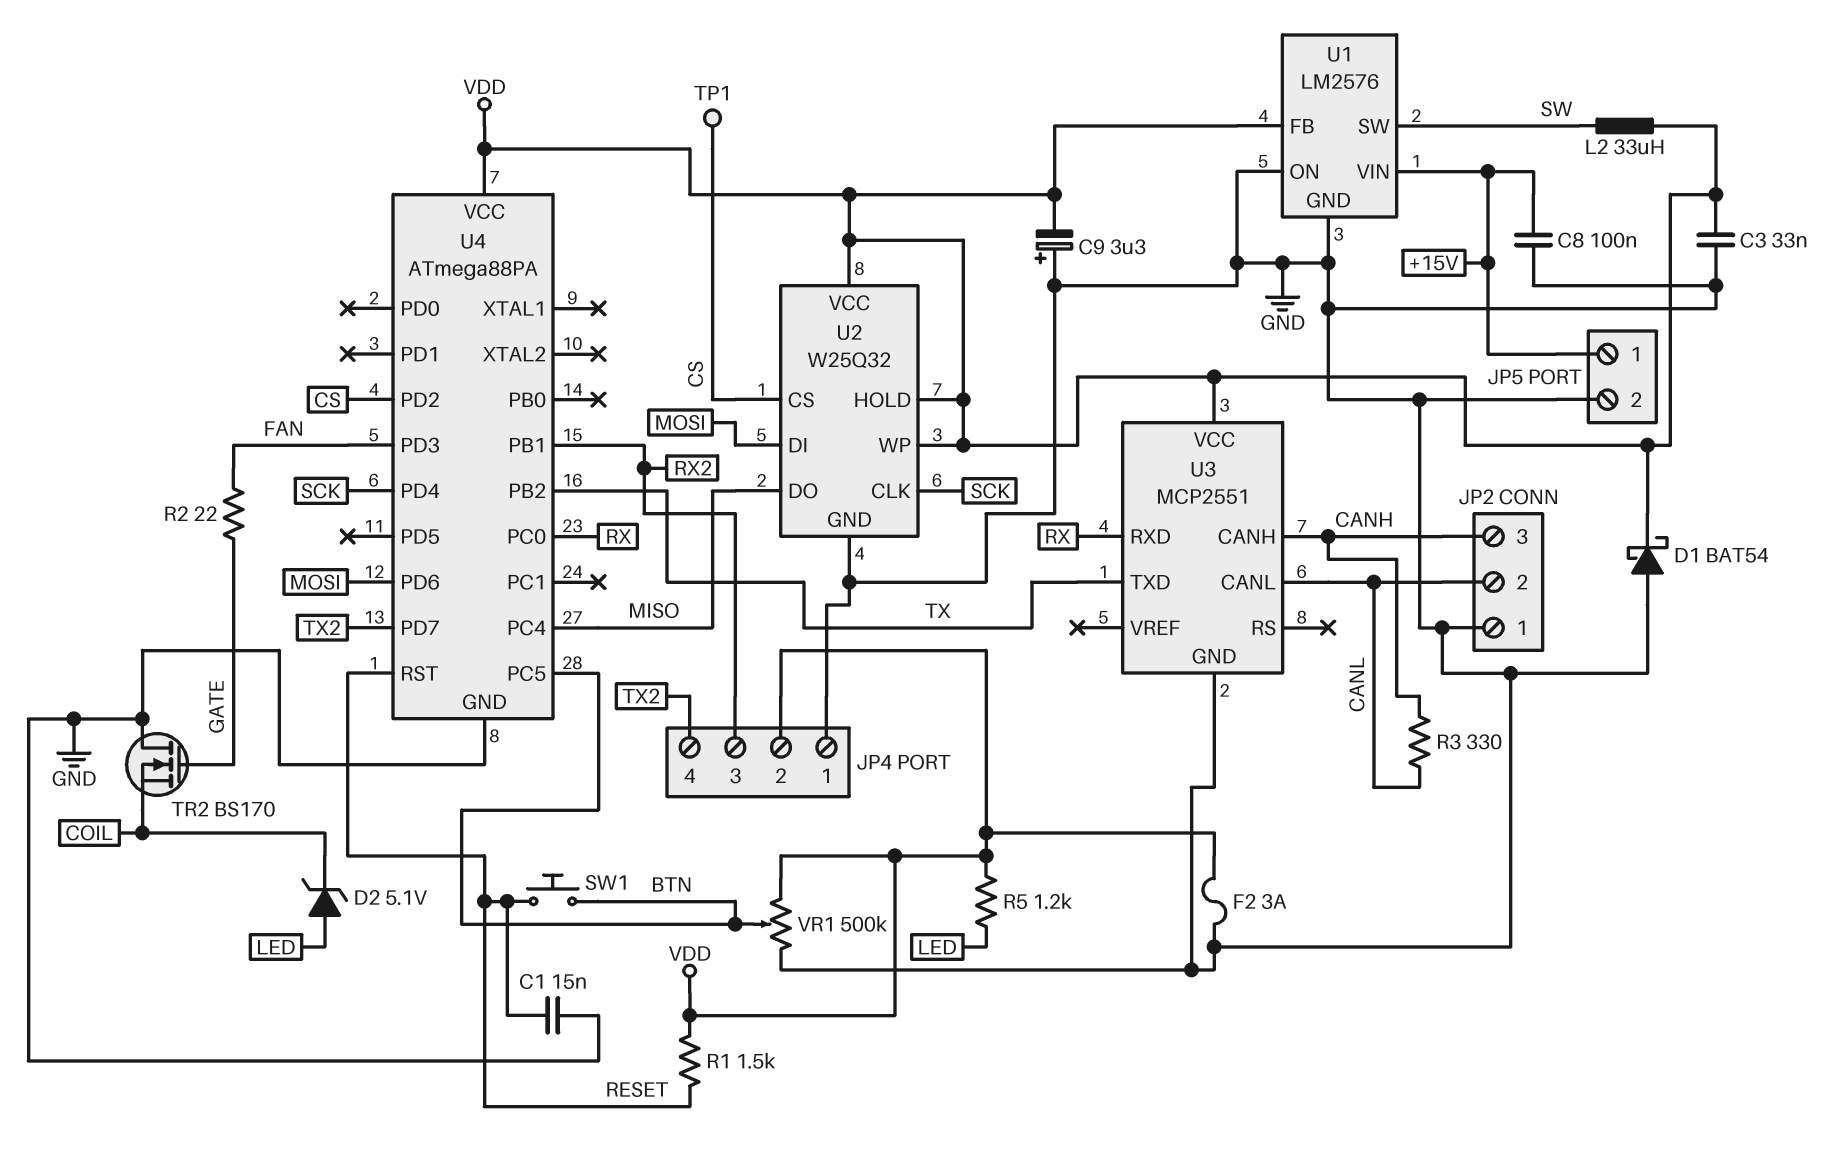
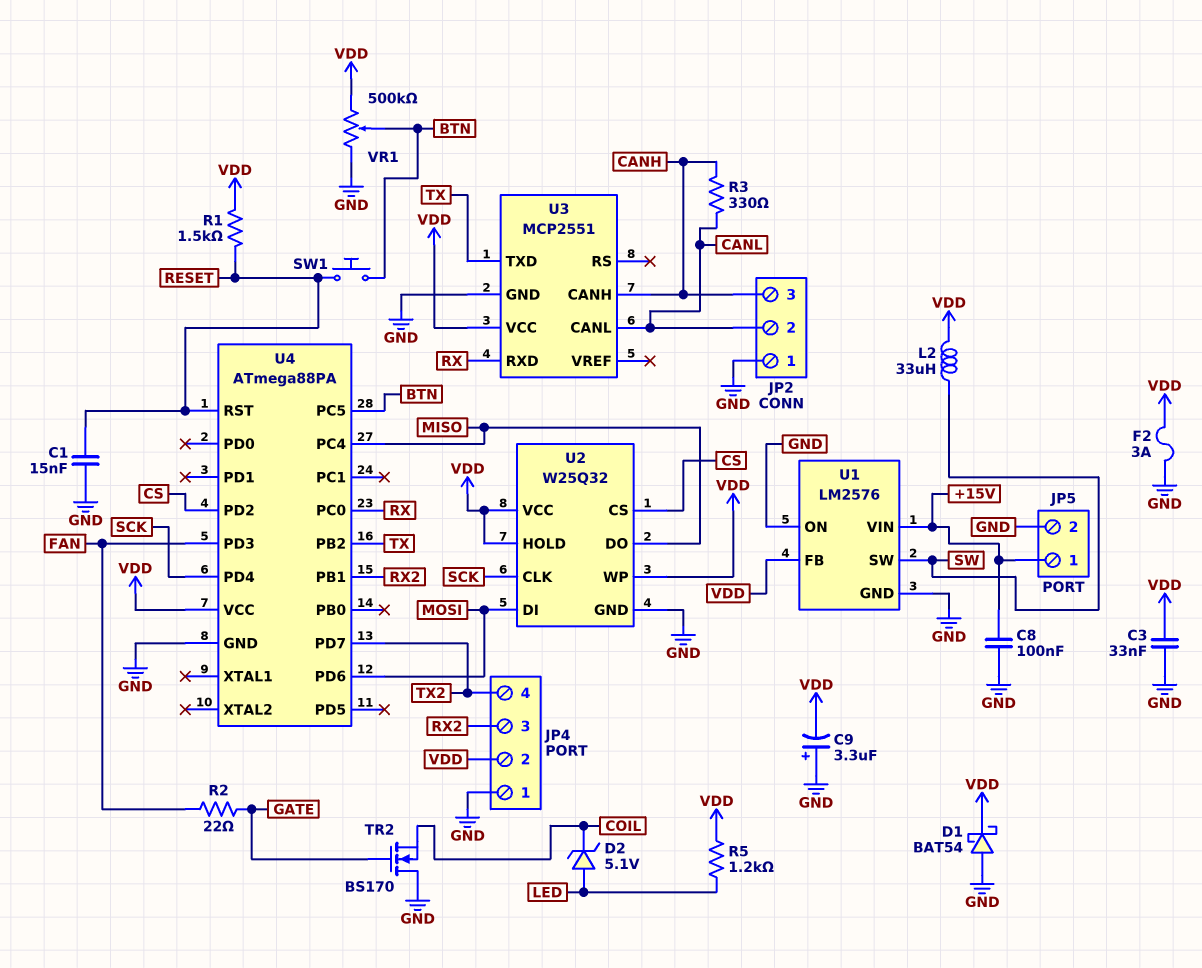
TP1: test point (CS) -> none

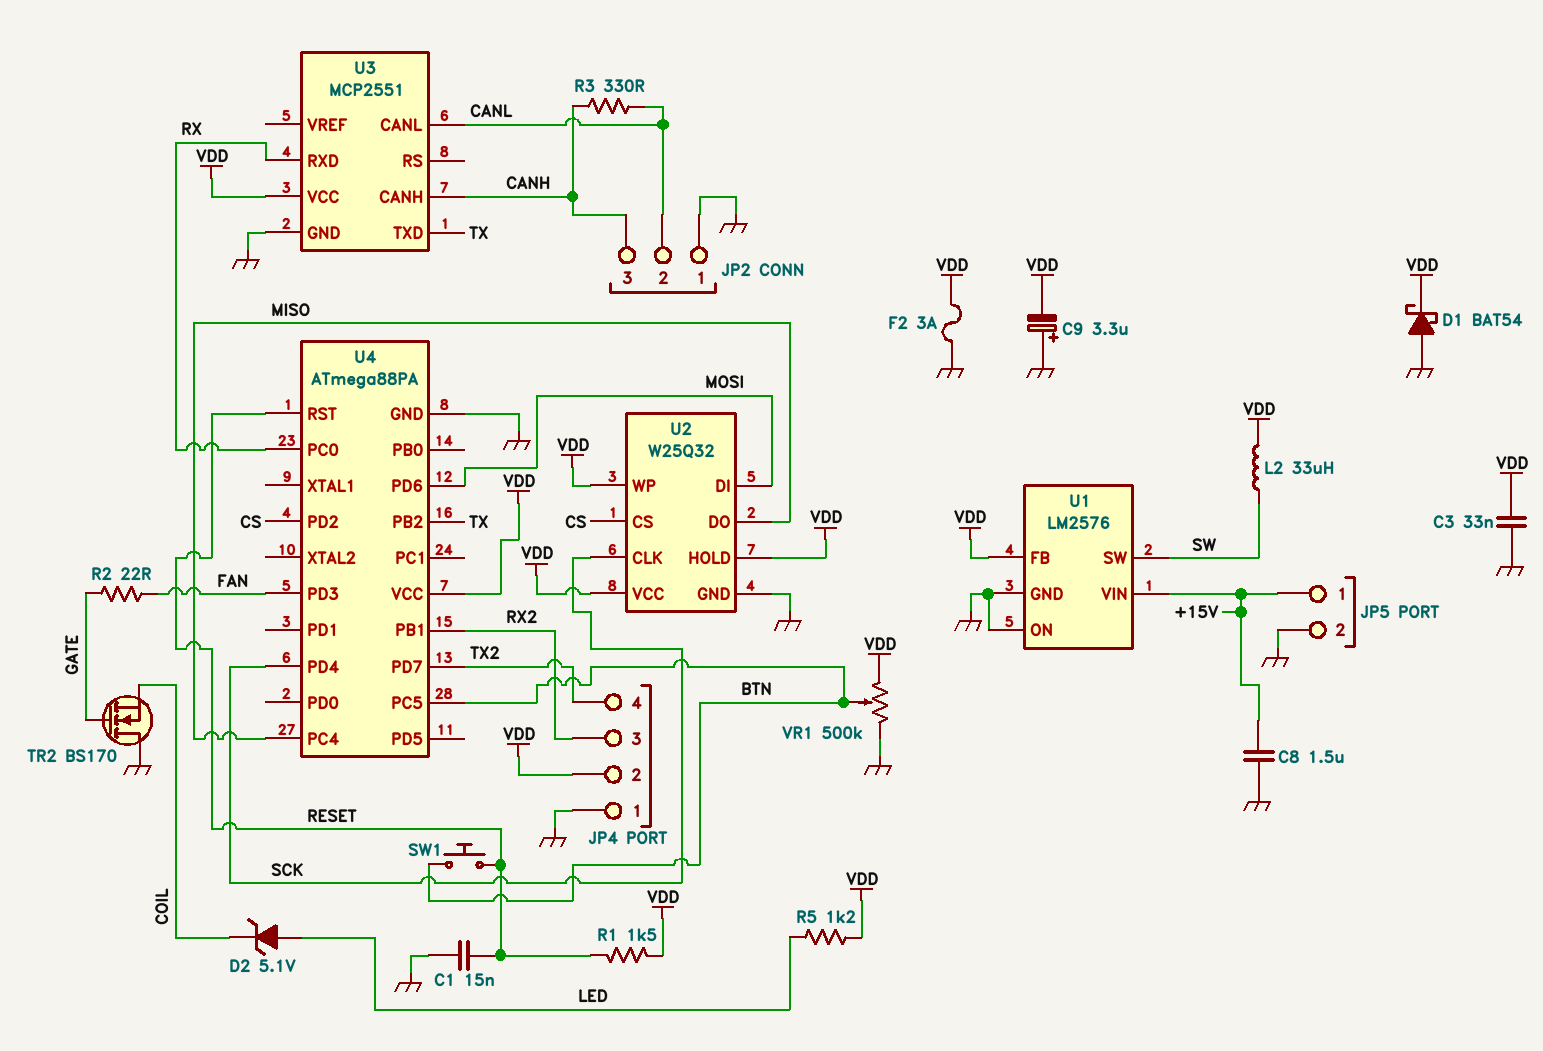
C8: 100nF (+15V, GND) -> 1.5uF (+15V, GND)

